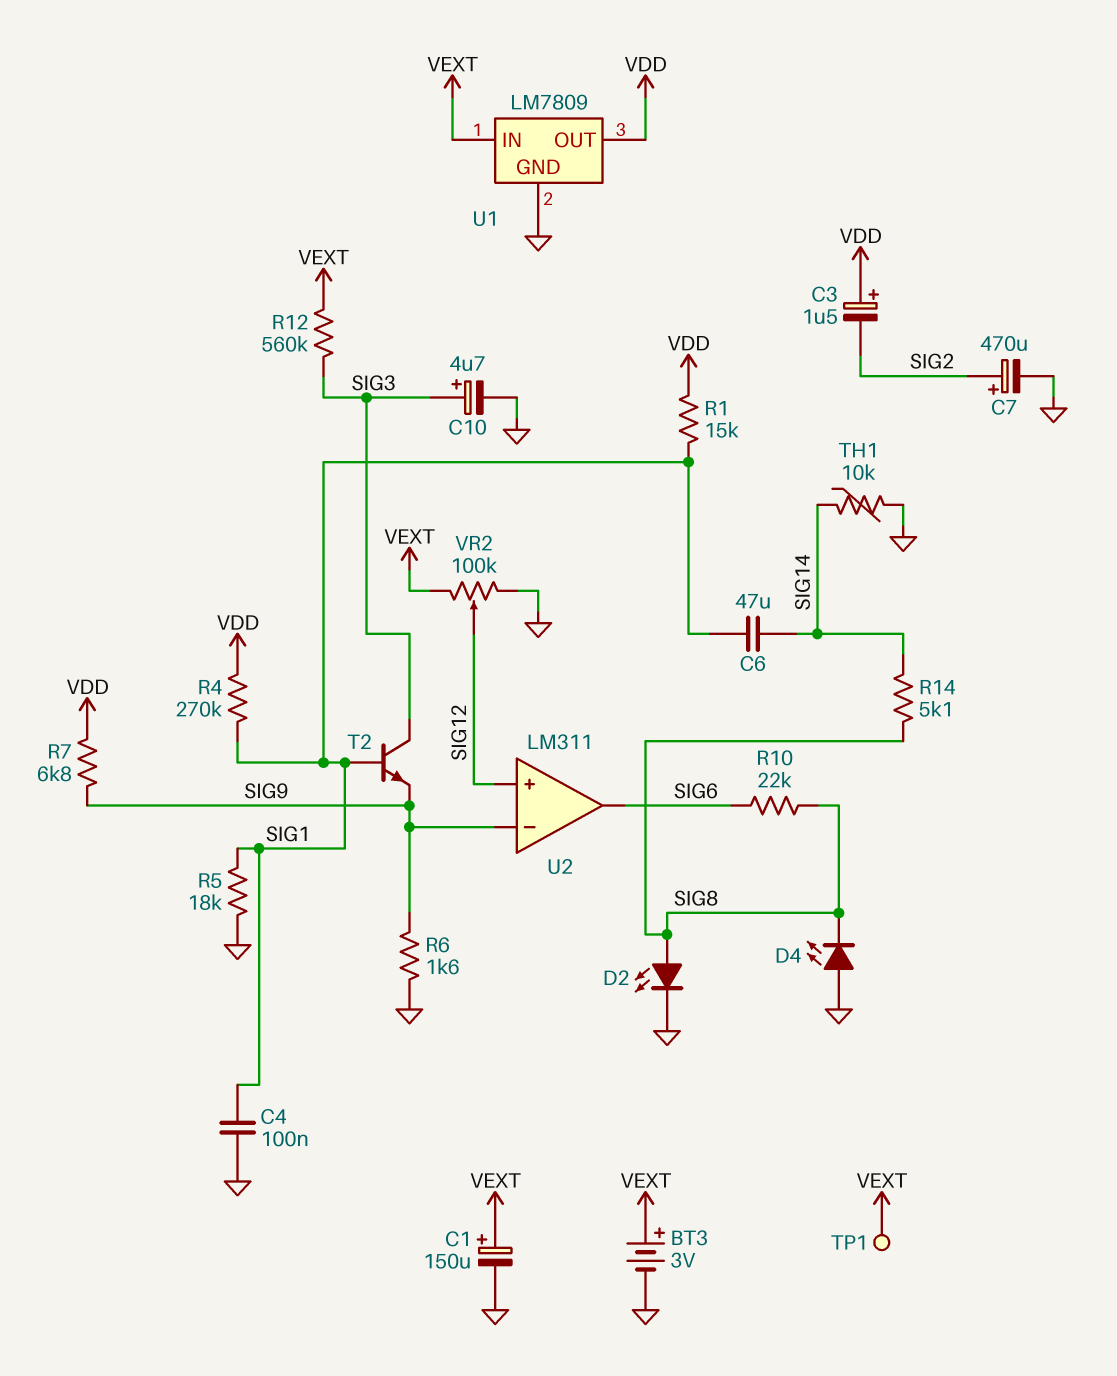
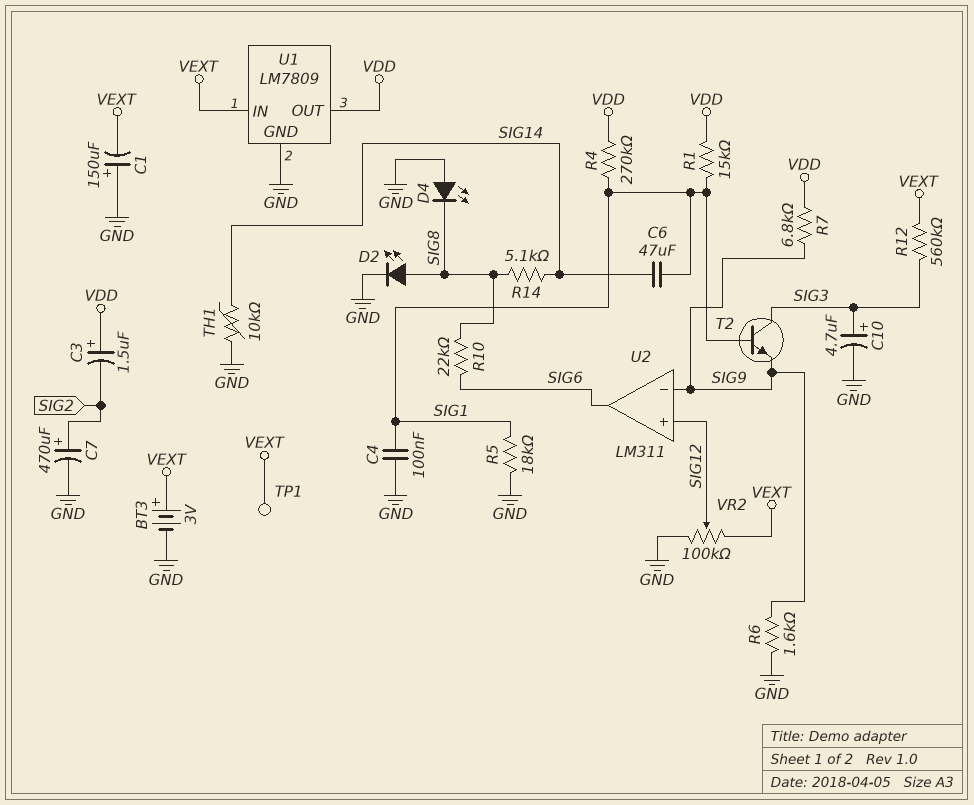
C1: 150uF (plus VEXT, minus GND) -> 150uF (plus GND, minus VEXT)

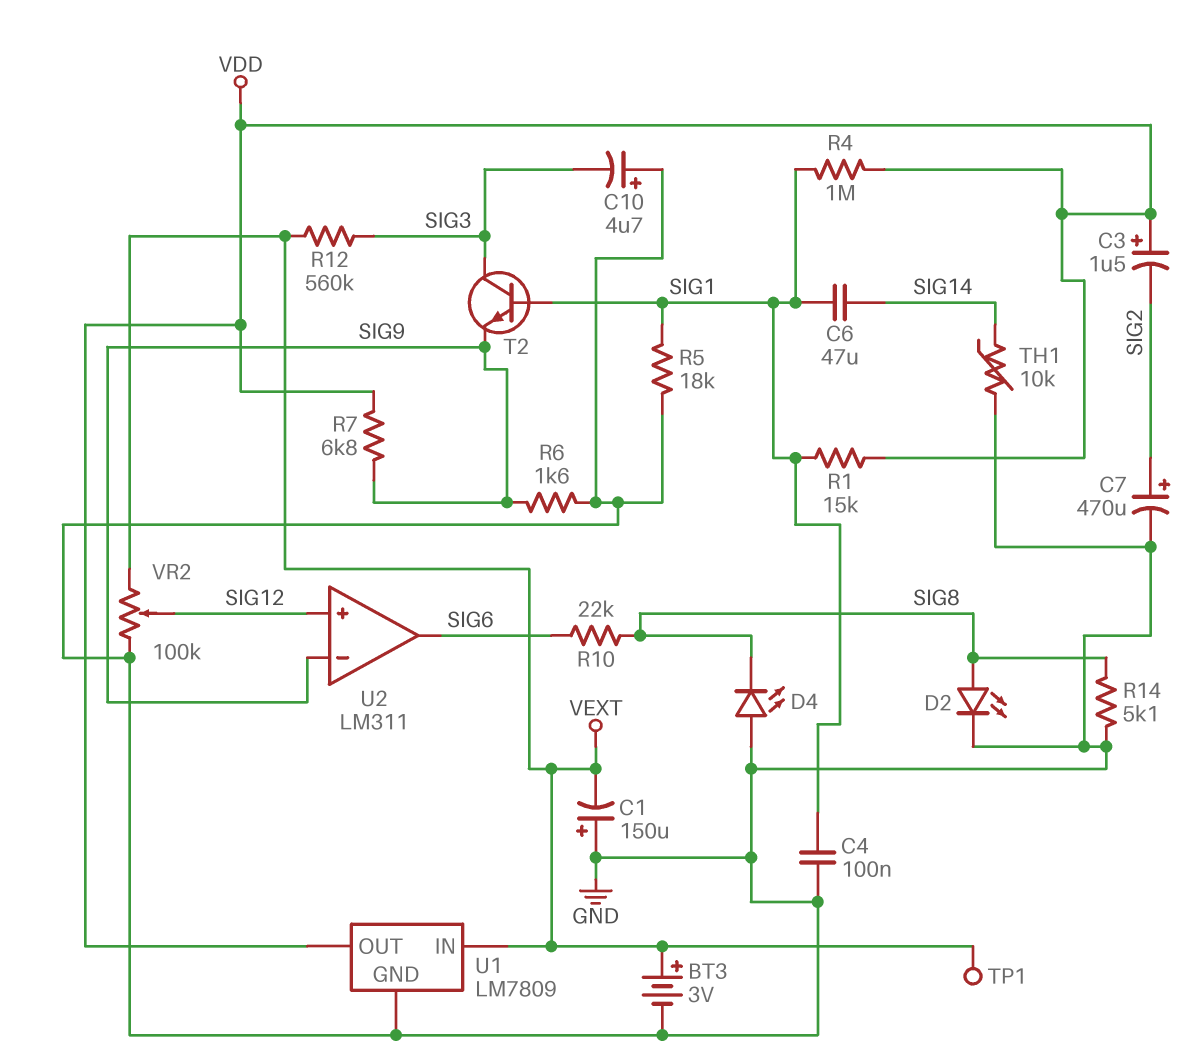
C10: 4.7uF (plus SIG3, minus GND) -> 4.7uF (plus GND, minus SIG3)
R4: 270k (SIG1, VDD) -> 1M (SIG1, VDD)
R14: 5.1k (SIG8, SIG14) -> 5.1k (GND, SIG8)

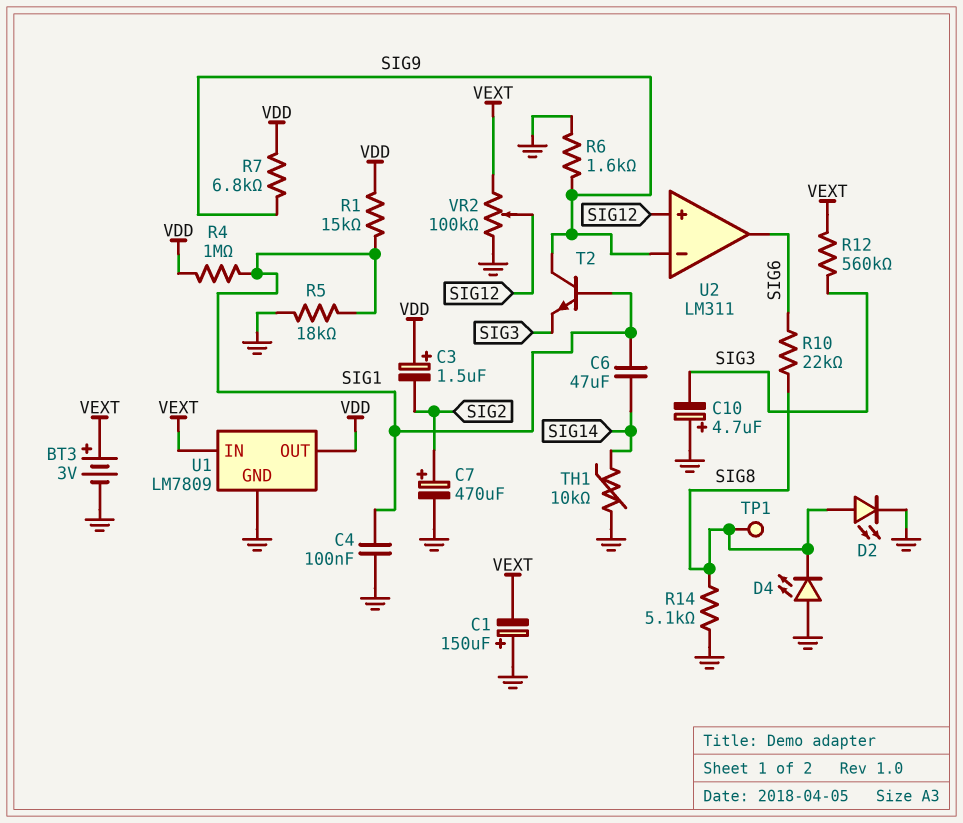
T2: NPN (B SIG1, C SIG3, E SIG9) -> NPN (B SIG1, C SIG9, E SIG3)
TP1: test point (VEXT) -> test point (SIG8)

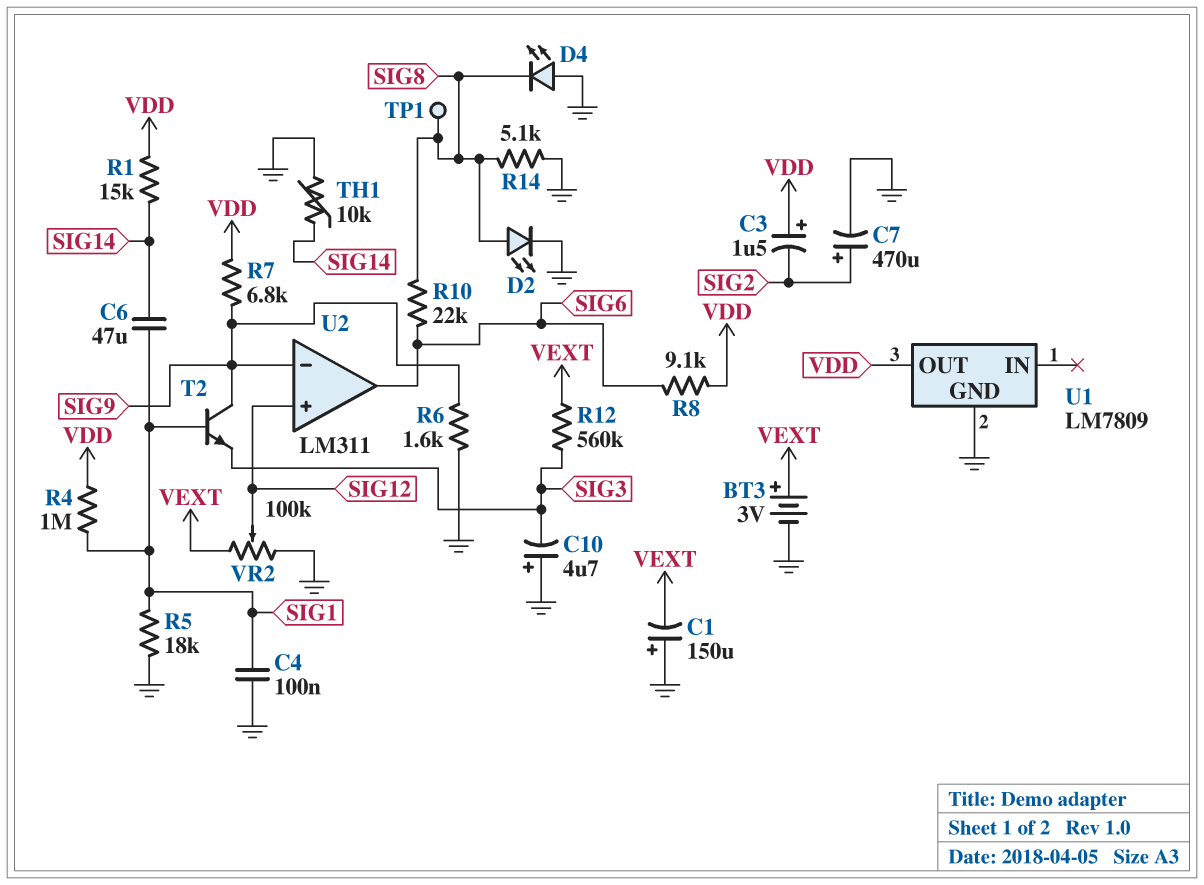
R1: 15k (SIG1, VDD) -> 15k (SIG14, VDD)
R8: none -> 9.1k (SIG6, VDD)
U1 pin IN: VEXT -> none

